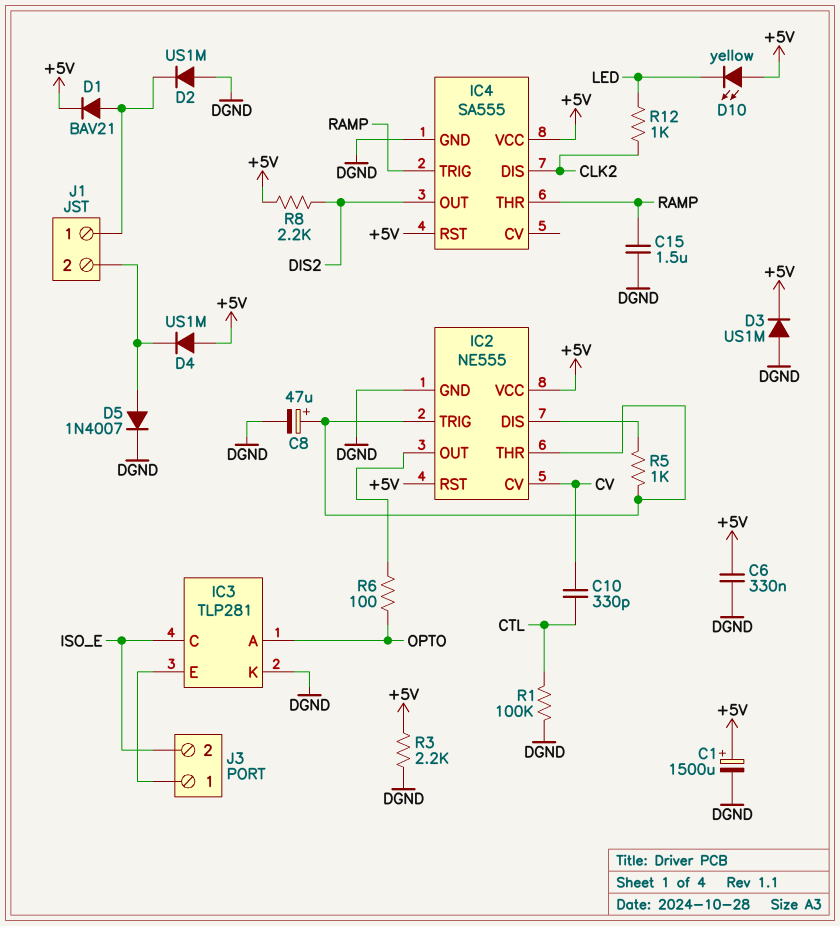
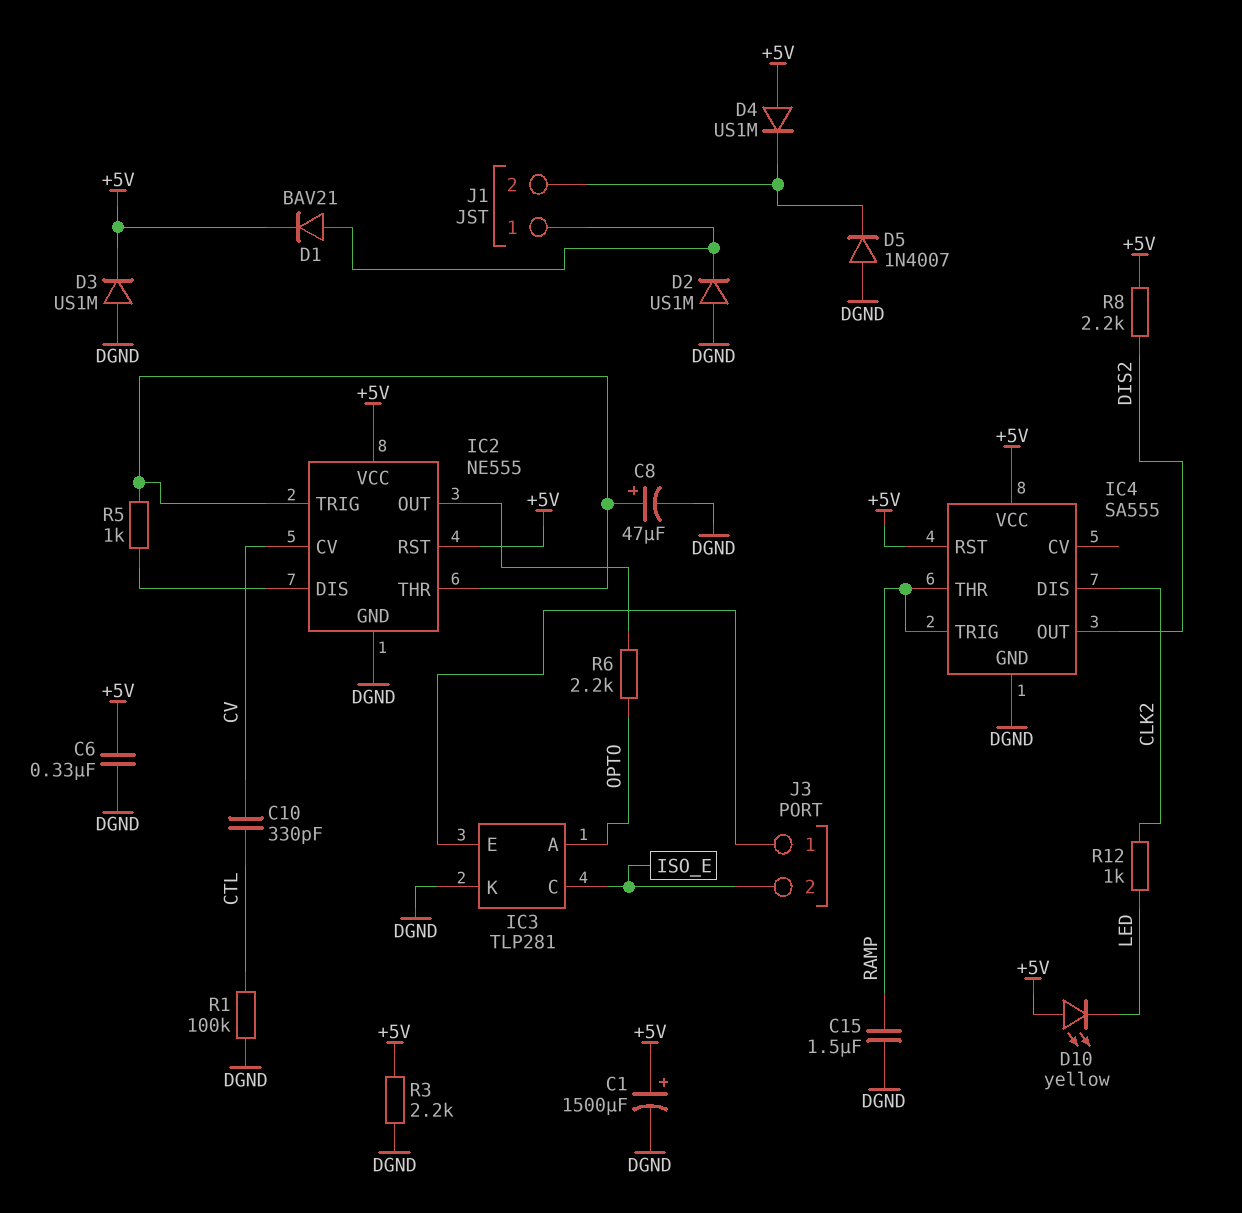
D5: diode 1N4007 (A J1/2, K DGND) -> diode 1N4007 (A DGND, K J1/2)
R6: 100 (IC2/OUT, OPTO) -> 2.2k (IC2/OUT, OPTO)

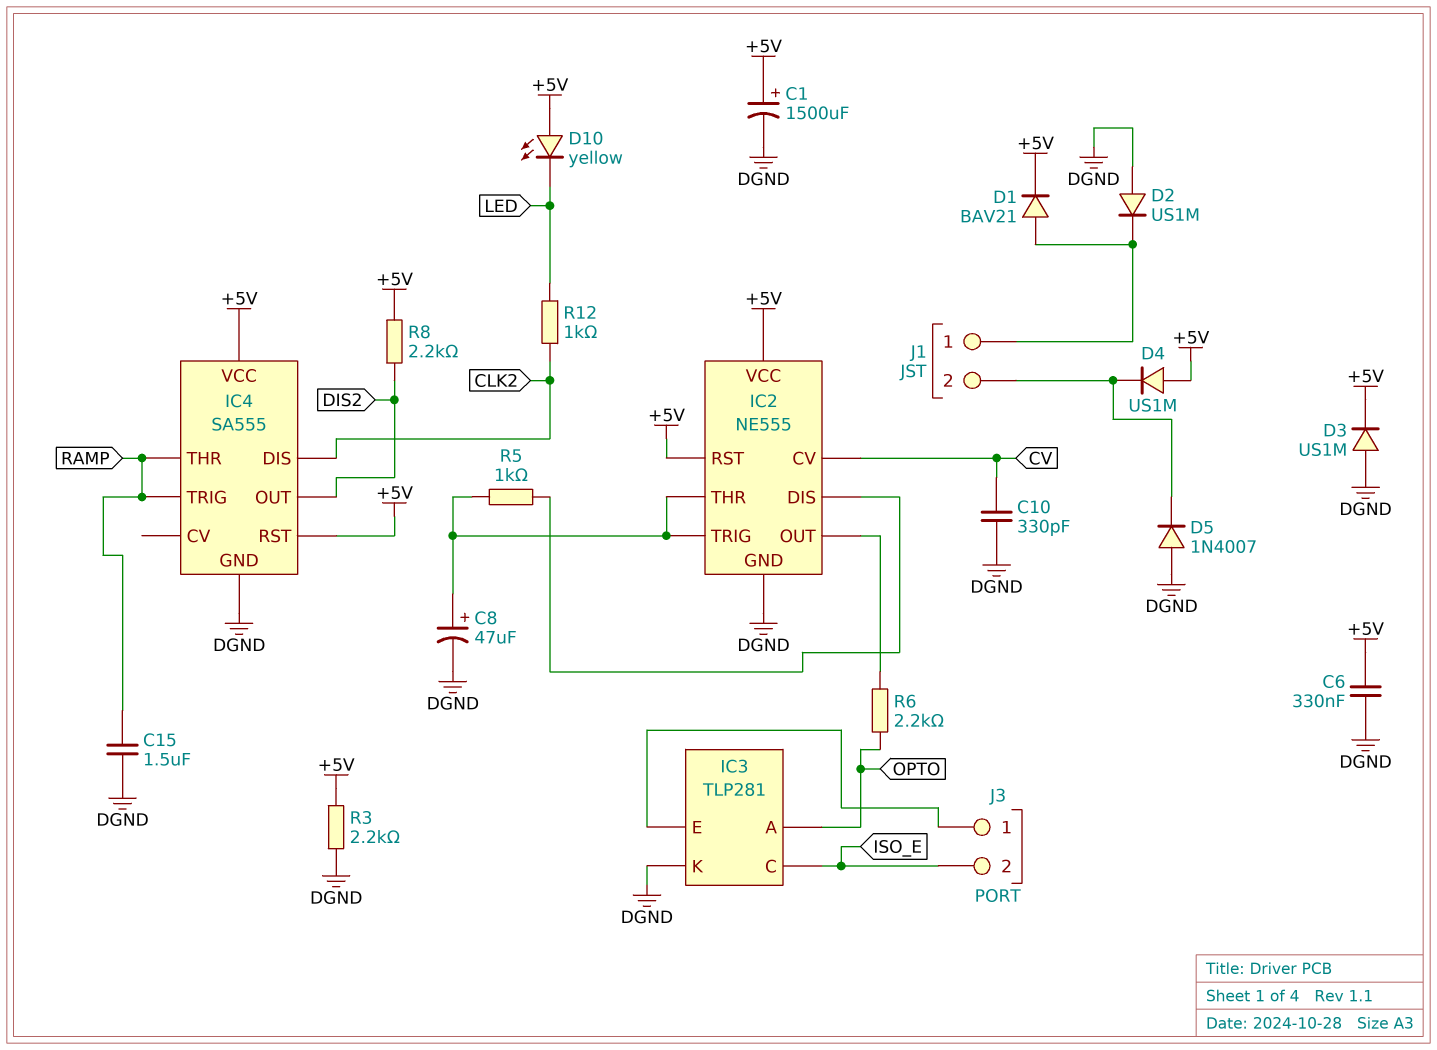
C10: 330pF (CTL, CV) -> 330pF (CV, DGND)
R1: 100k (CTL, DGND) -> none

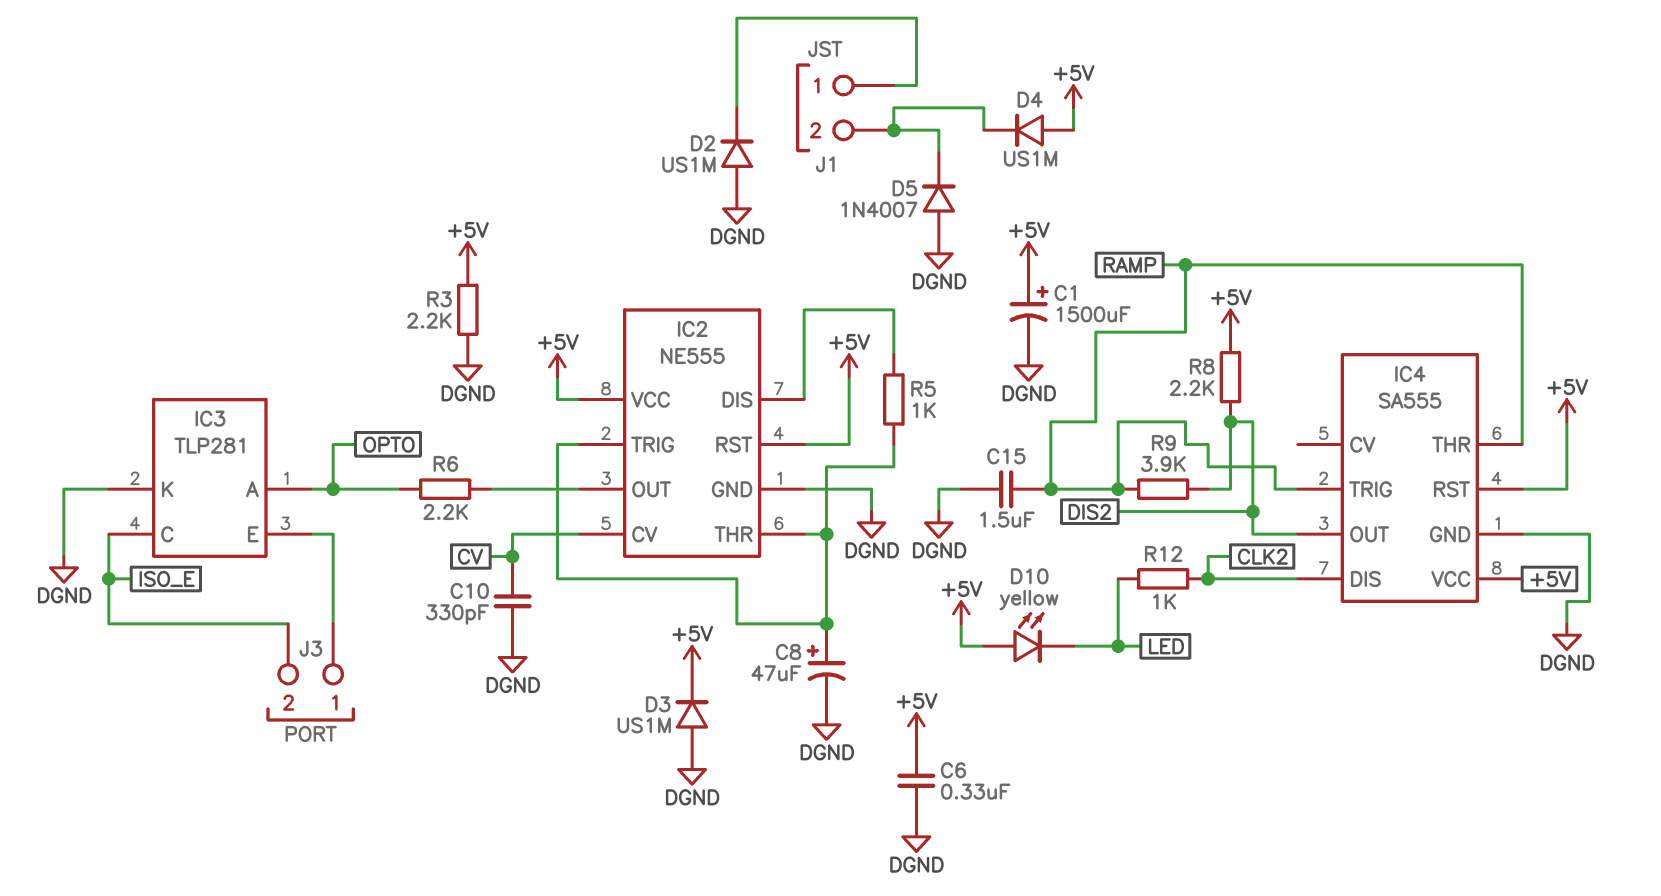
D1: diode BAV21 (A J1/1, K +5V) -> none
R9: none -> 3.9k (DIS2, RAMP)

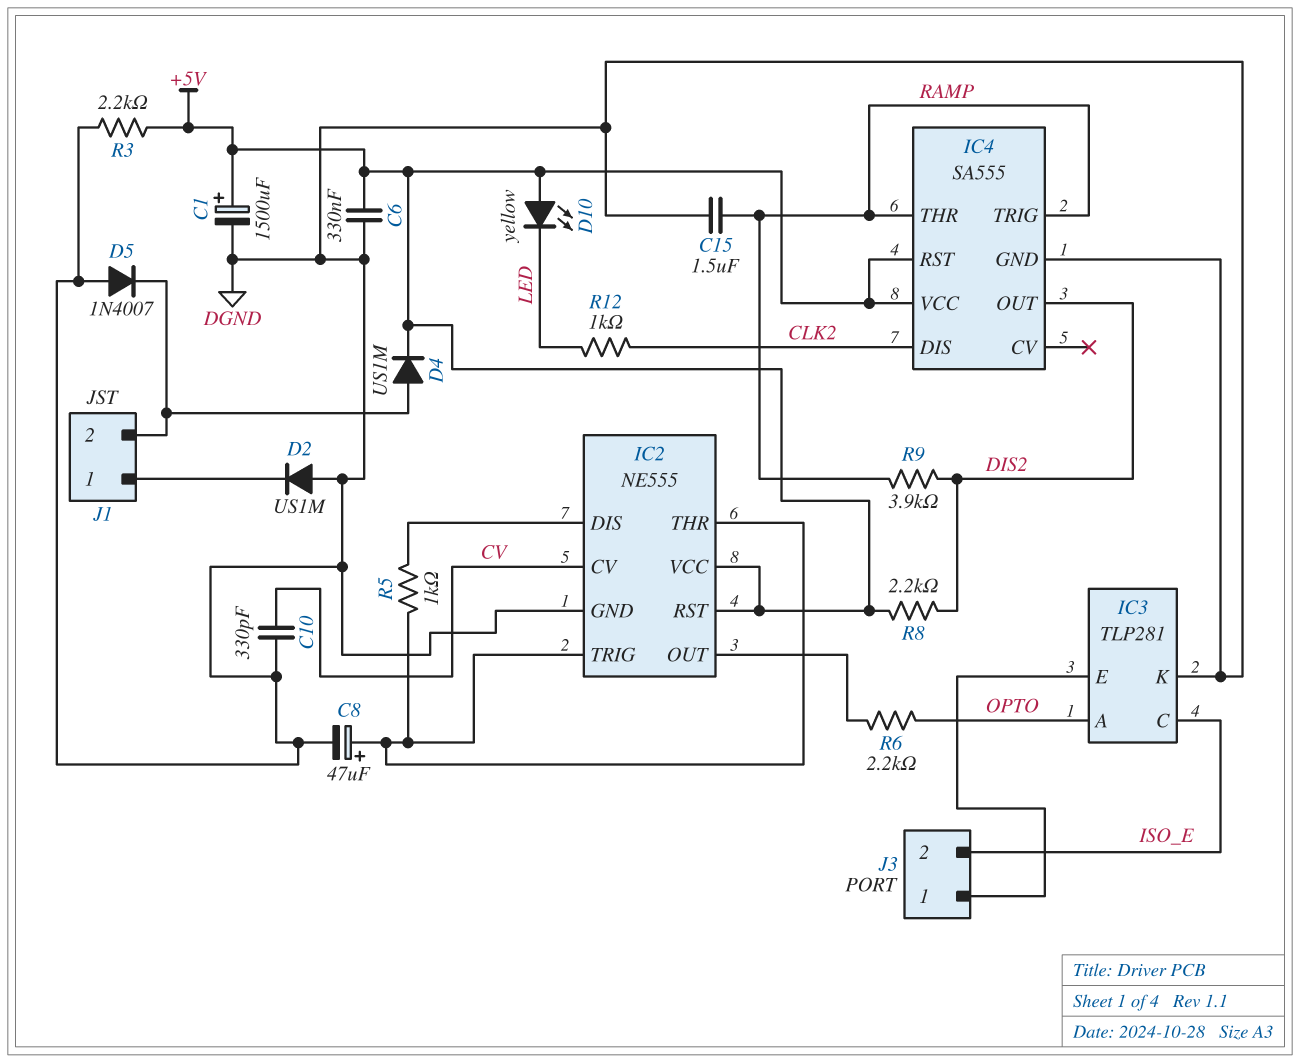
D3: diode US1M (A DGND, K +5V) -> none
D4: diode US1M (A +5V, K J1/2) -> diode US1M (A J1/2, K +5V)

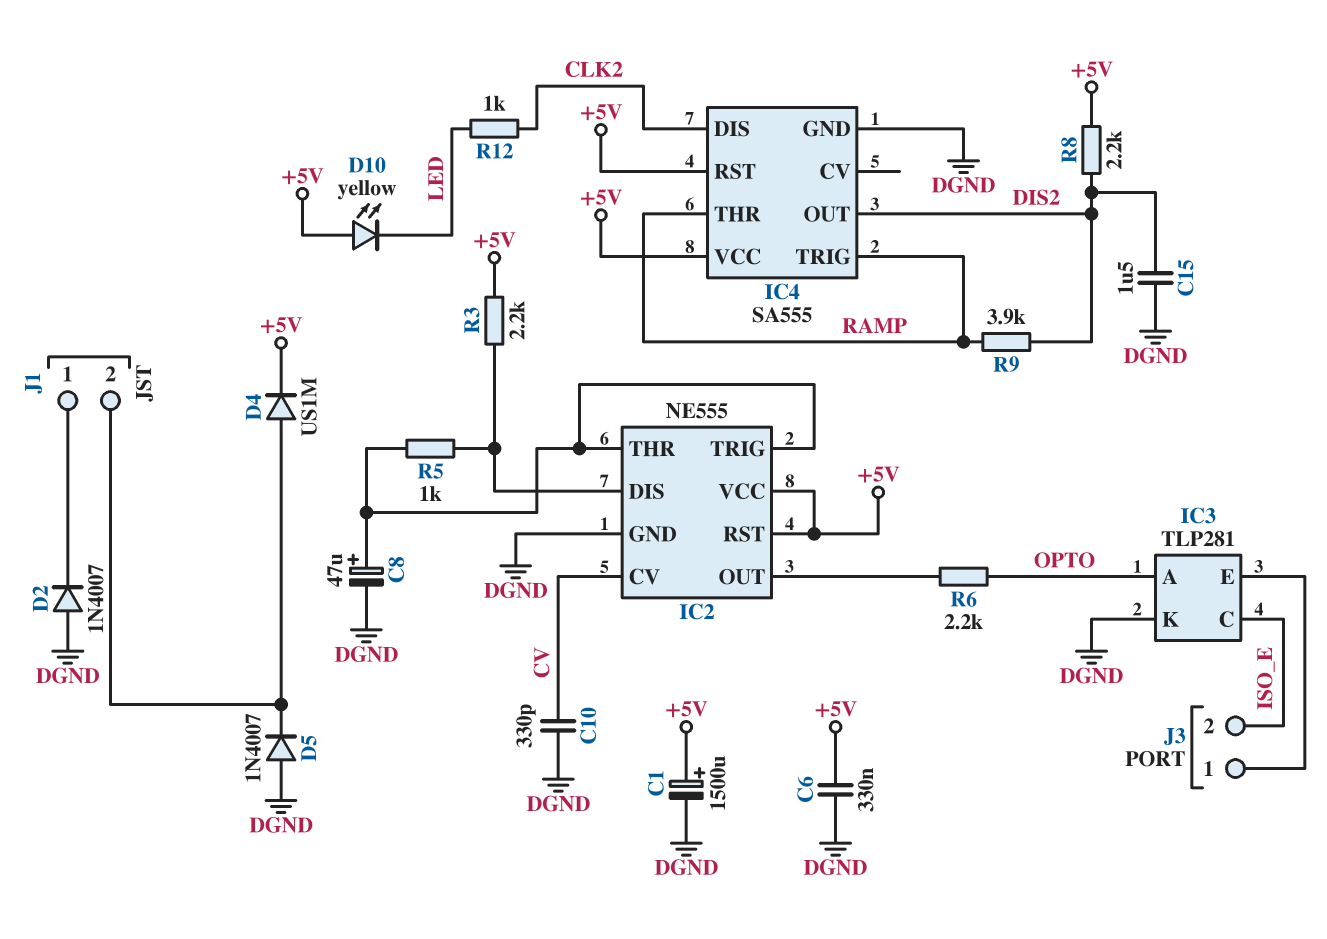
C15: 1.5uF (DGND, RAMP) -> 1.5uF (DGND, DIS2)
D2: diode US1M (A DGND, K J1/1) -> diode 1N4007 (A DGND, K J1/1)
R3: 2.2k (+5V, DGND) -> 2.2k (+5V, IC2/DIS)

